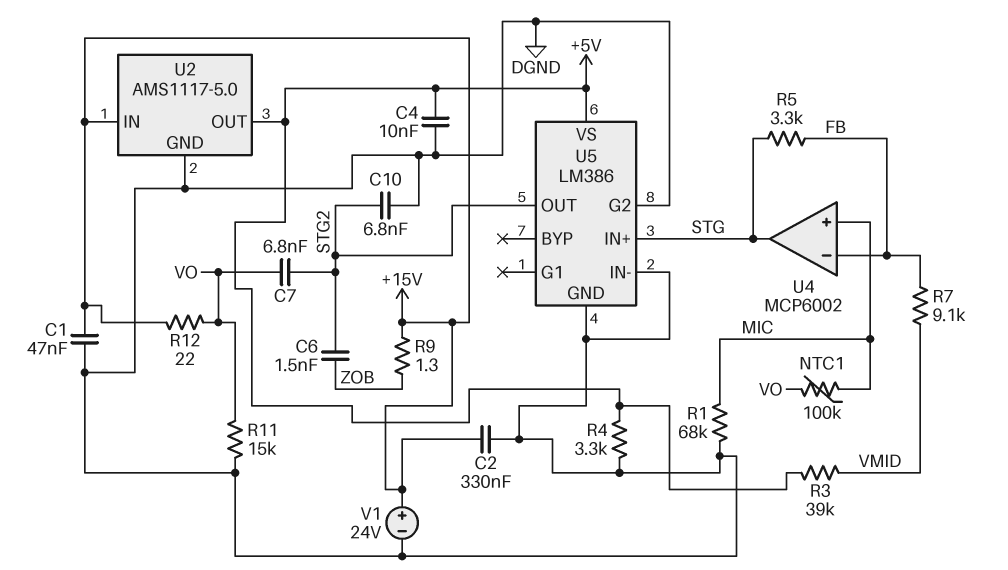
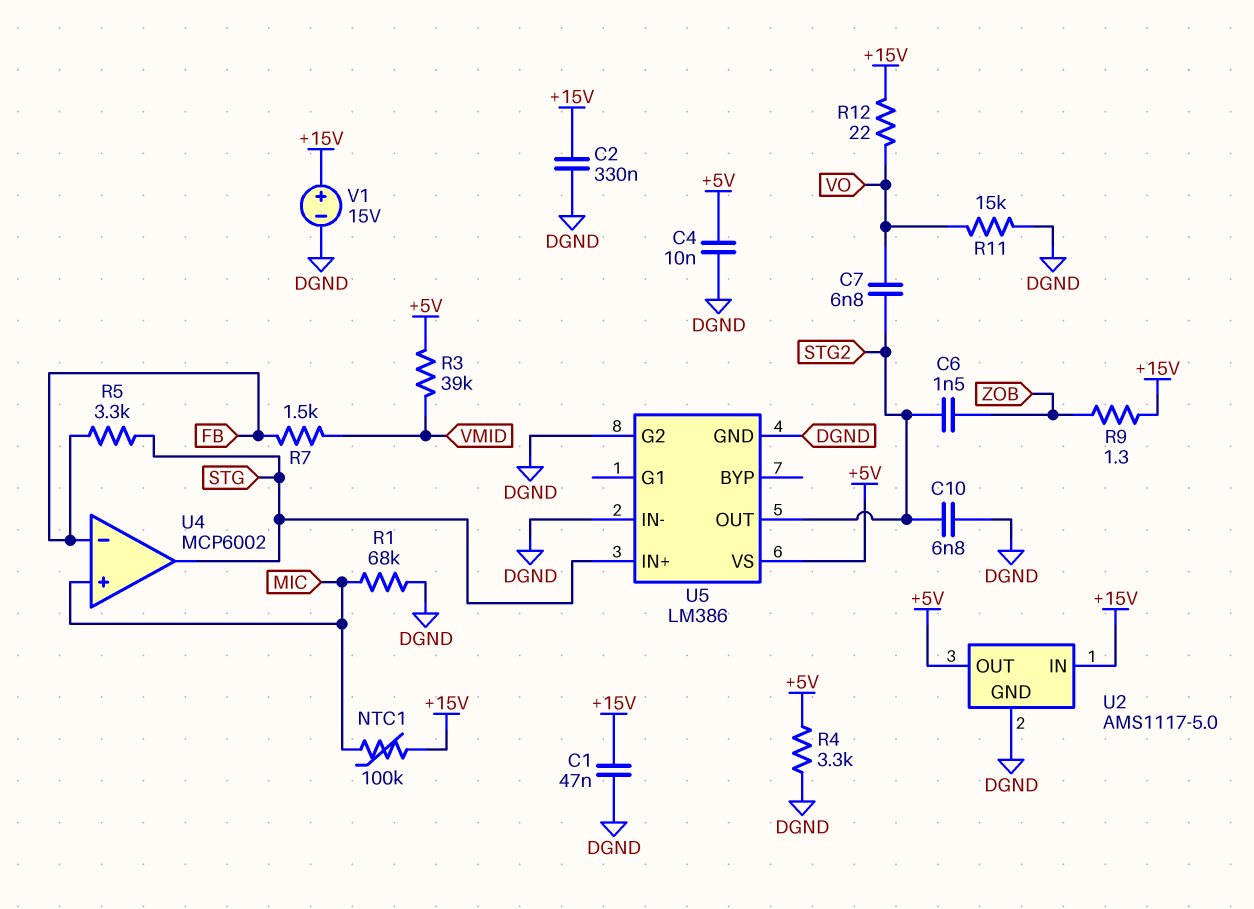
NTC1: 100k (MIC, VO) -> 100k (+15V, MIC)
R7: 9.1k (FB, VMID) -> 1.5k (FB, VMID)
V1: 24V (plus +15V, minus DGND) -> 15V (plus +15V, minus DGND)

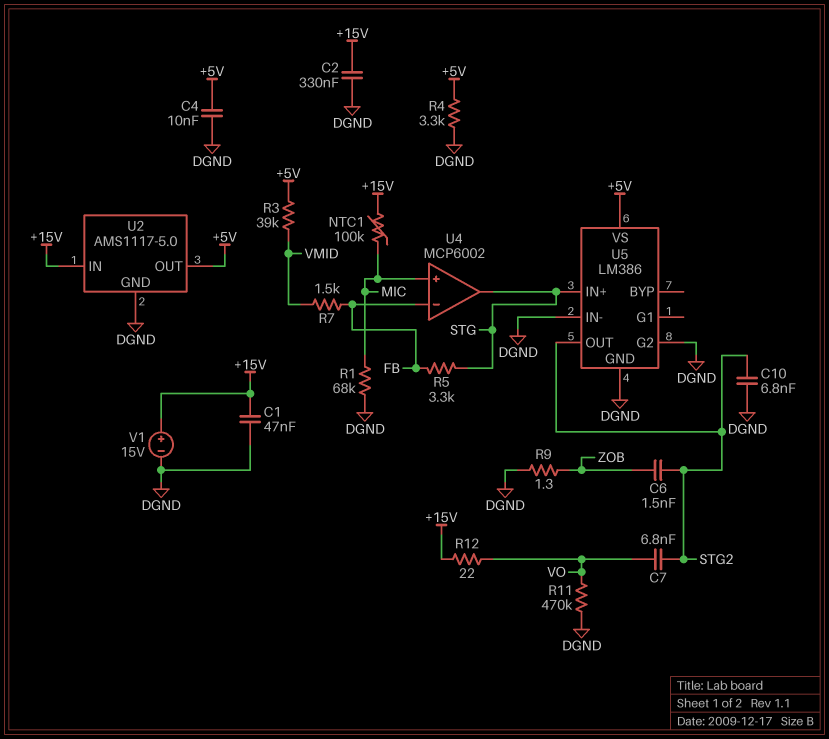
R9: 1.3 (+15V, ZOB) -> 1.3 (DGND, ZOB)
R11: 15k (DGND, VO) -> 470k (DGND, VO)

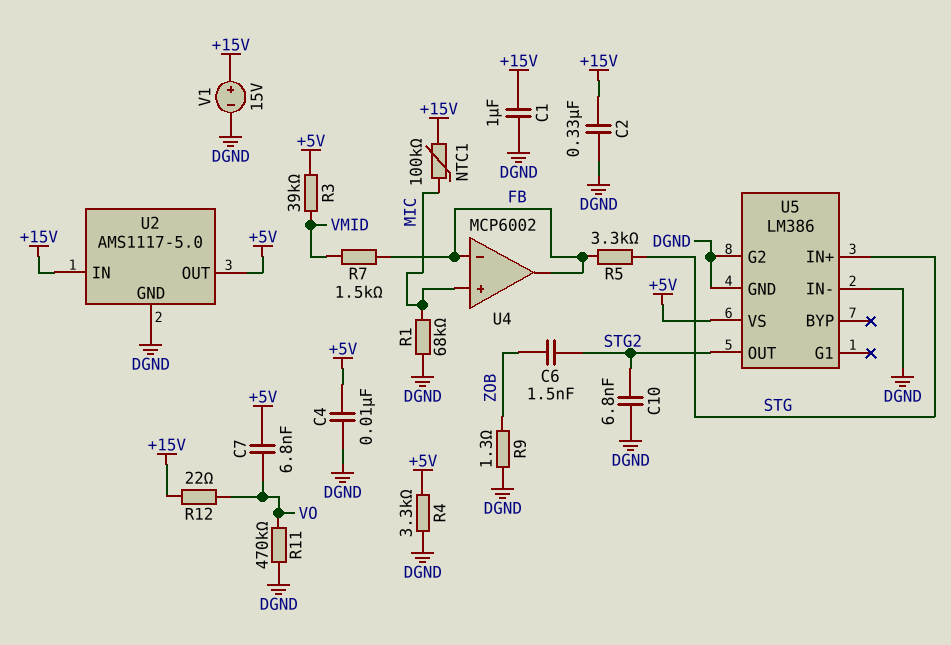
C1: 47nF (+15V, DGND) -> 1uF (+15V, DGND)
C7: 6.8nF (STG2, VO) -> 6.8nF (+5V, VO)
U4 pin out: STG -> FB

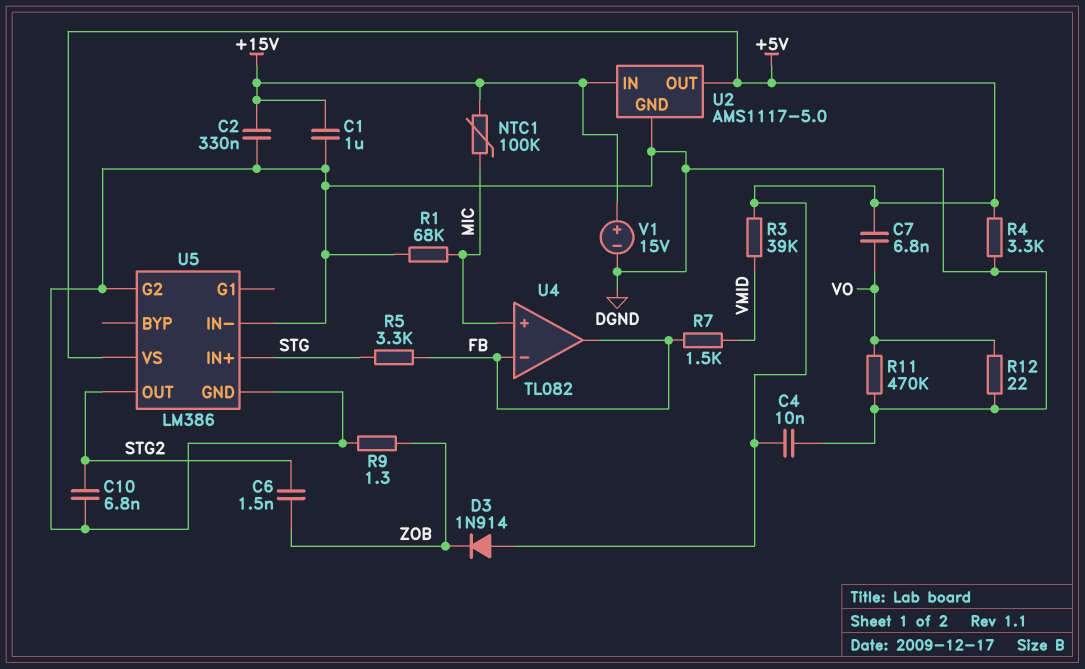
D3: none -> diode 1N914 (A +5V, K ZOB)
R12: 22 (+15V, VO) -> 22 (DGND, VO)
U4: MCP6002 -> TL082

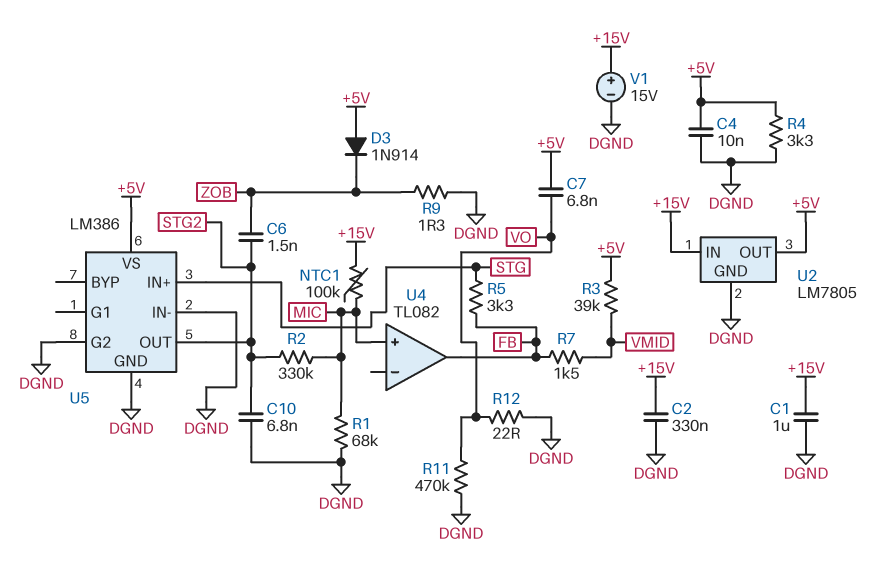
R2: none -> 330k (MIC, STG2)
U2: AMS1117-5.0 -> LM7805
U4 pin in-: FB -> none

